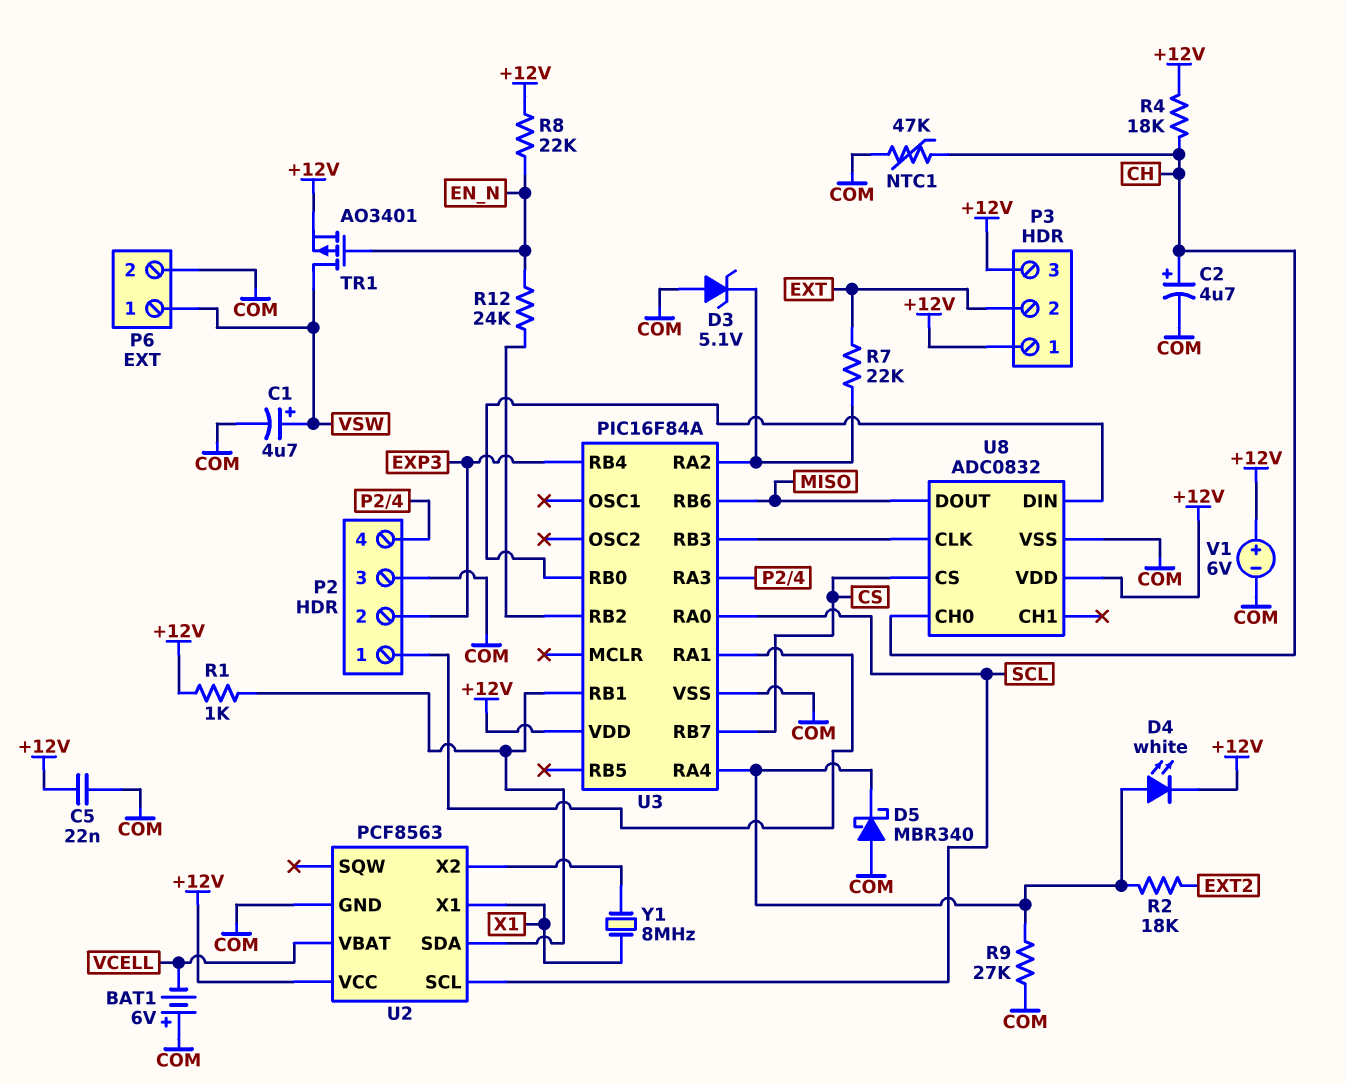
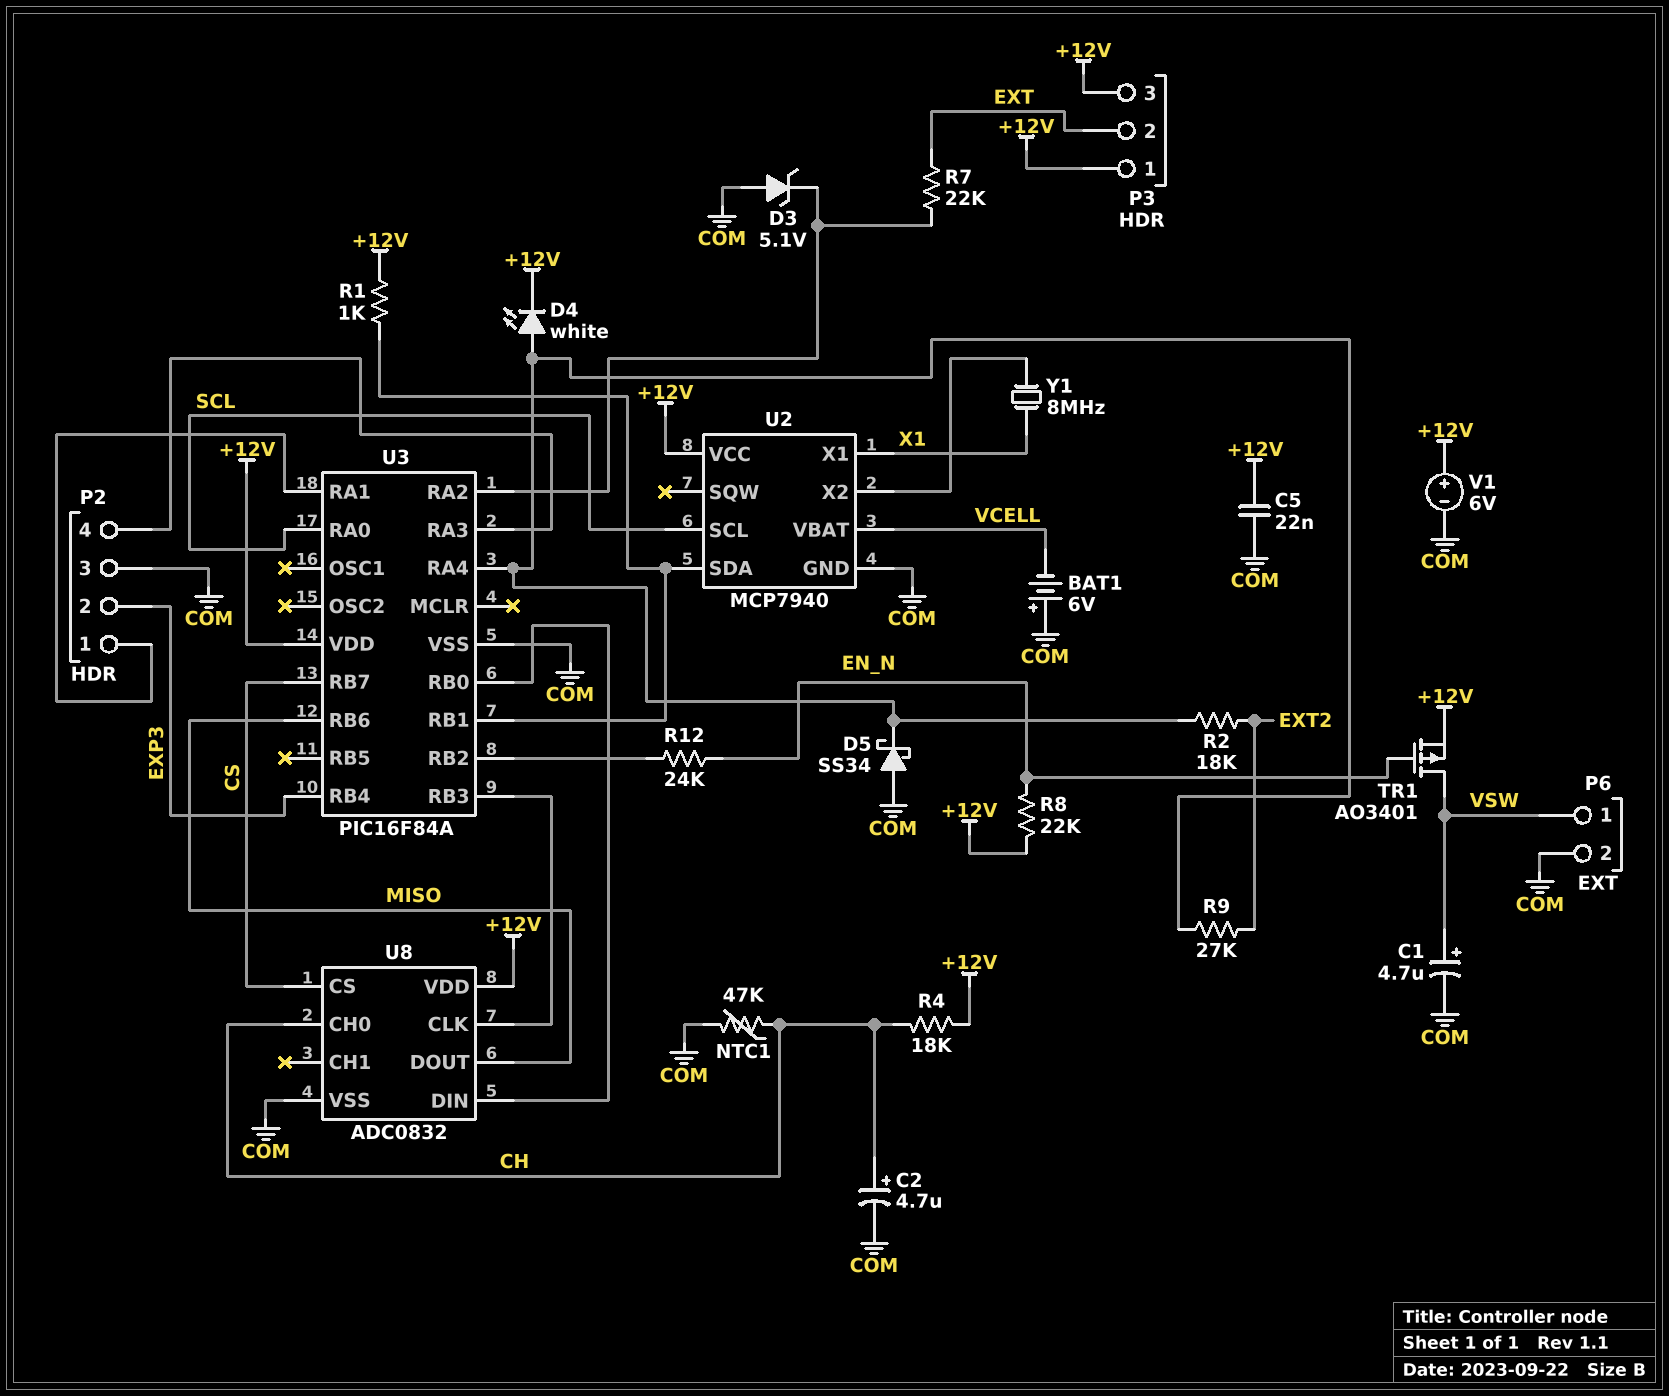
D5: schottky MBR340 (A COM, K U3/RA4) -> schottky SS34 (A COM, K U3/RA4)
R9: 27k (COM, U3/RA4) -> 27k (EXT2, U3/RA4)
U2: PCF8563 -> MCP7940

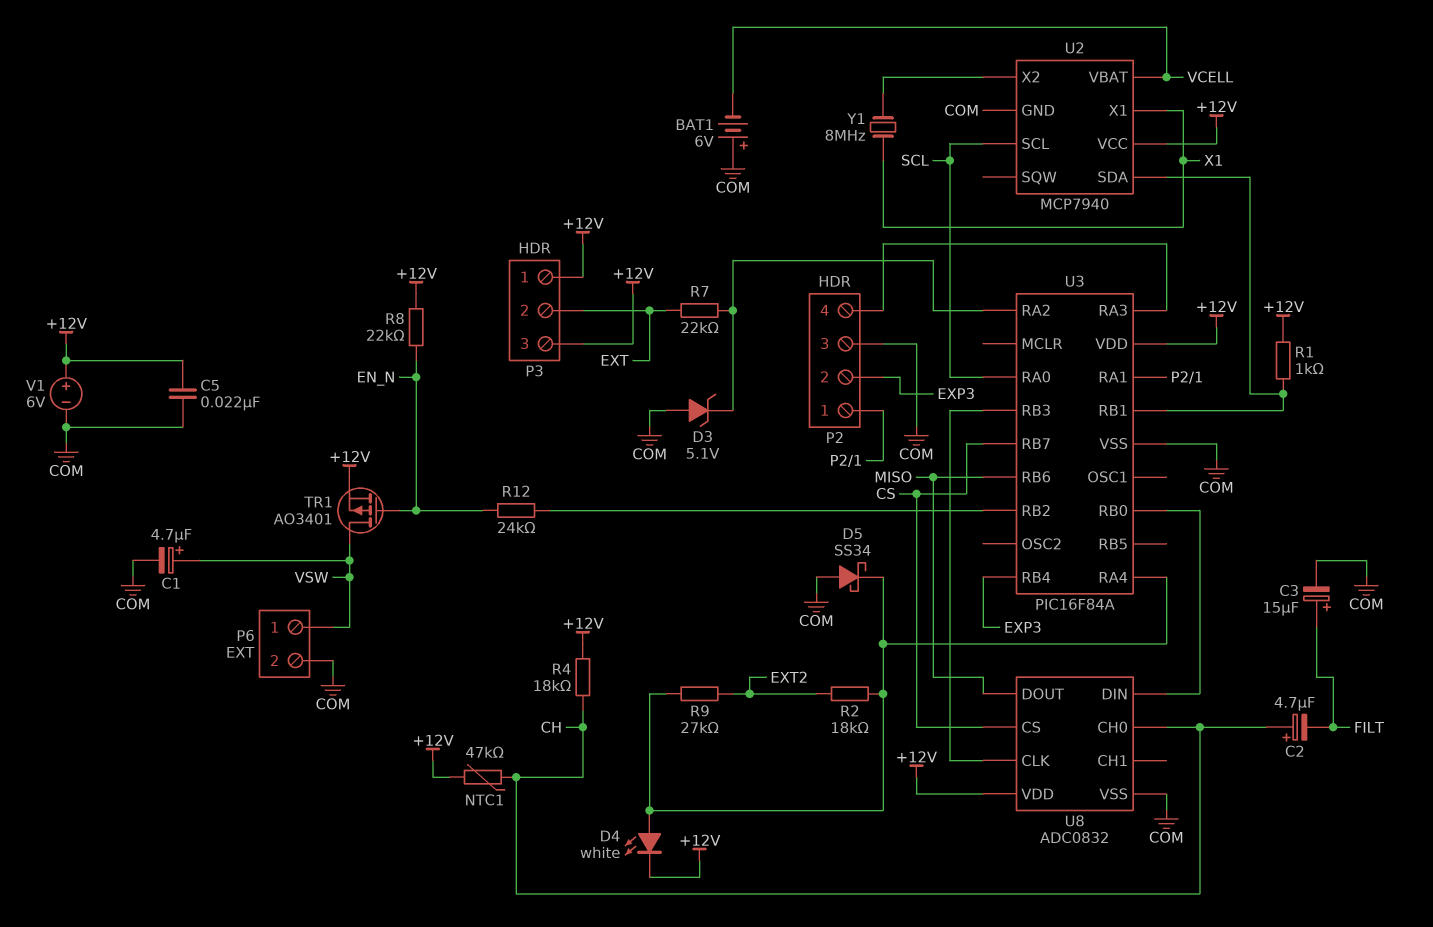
C2: 4.7uF (plus CH, minus COM) -> 4.7uF (plus CH, minus FILT)
C3: none -> 15uF (plus FILT, minus COM)
NTC1: 47k (CH, COM) -> 47k (+12V, CH)

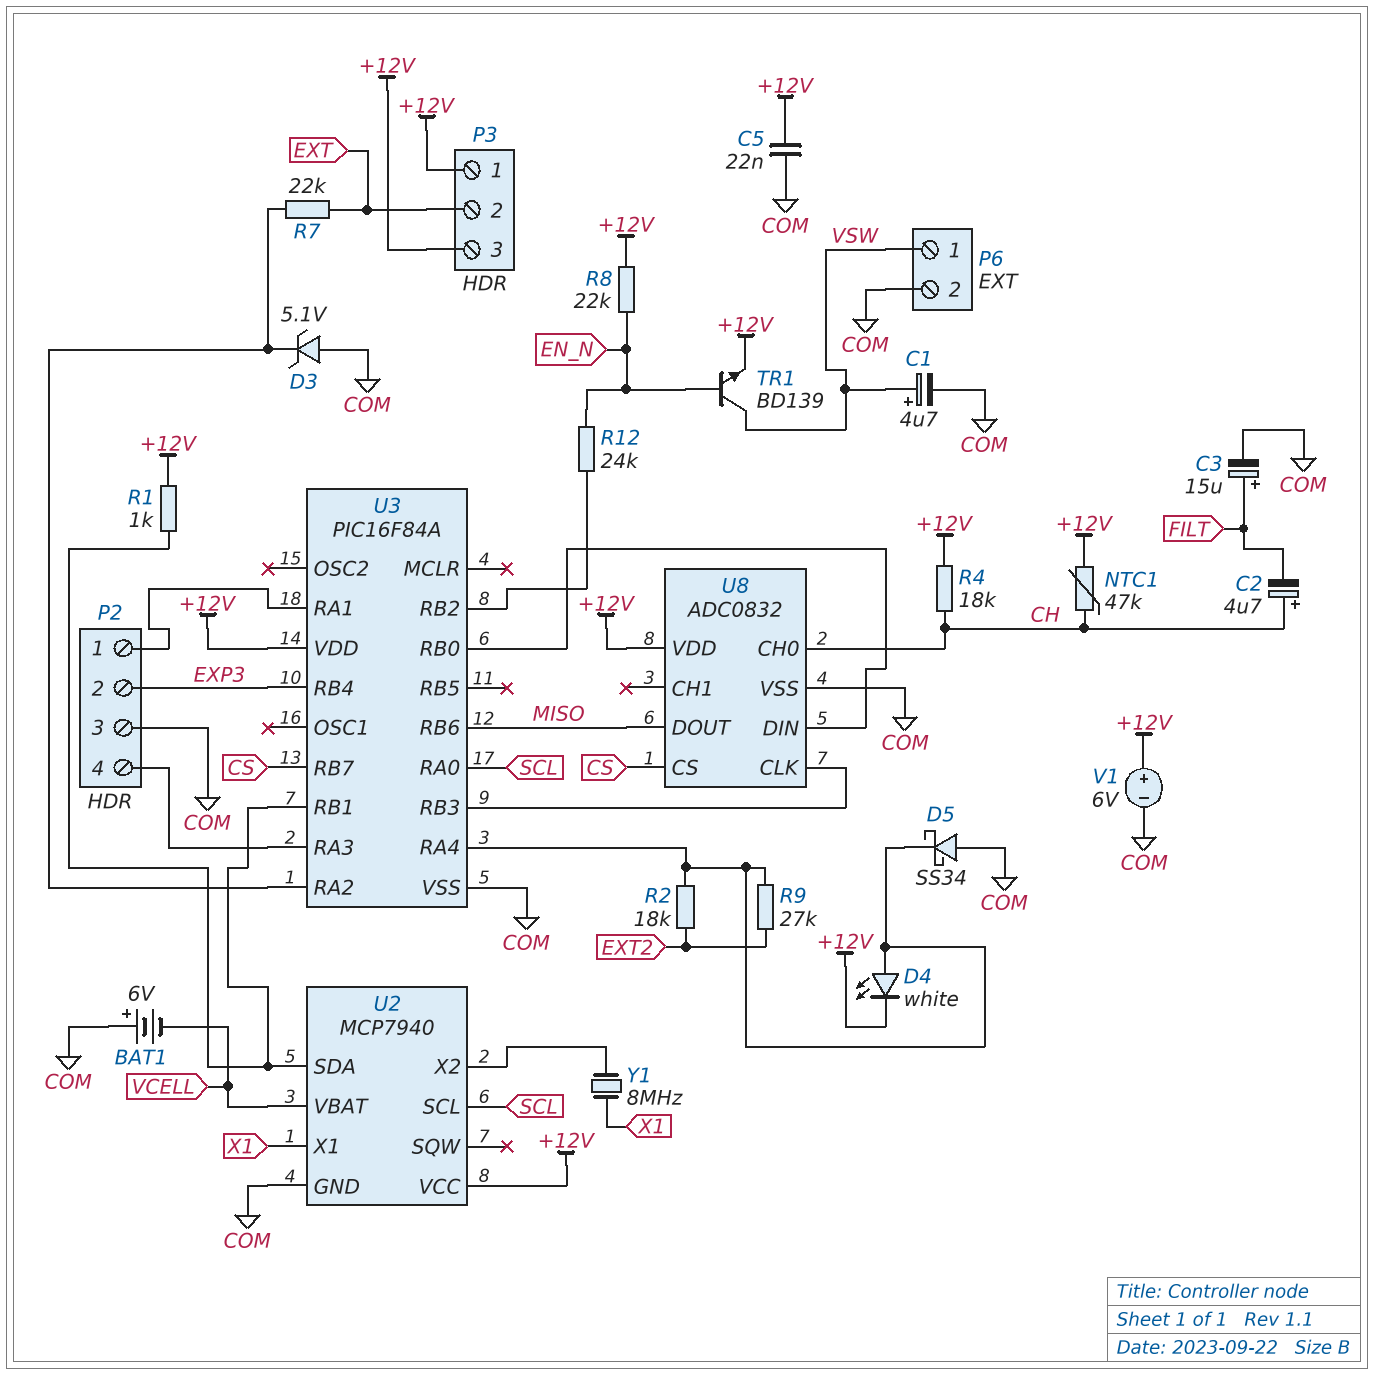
TR1: PMOS AO3401 (G EN_N, D VSW, S +12V) -> NPN BD139 (B EN_N, C VSW, E +12V)

